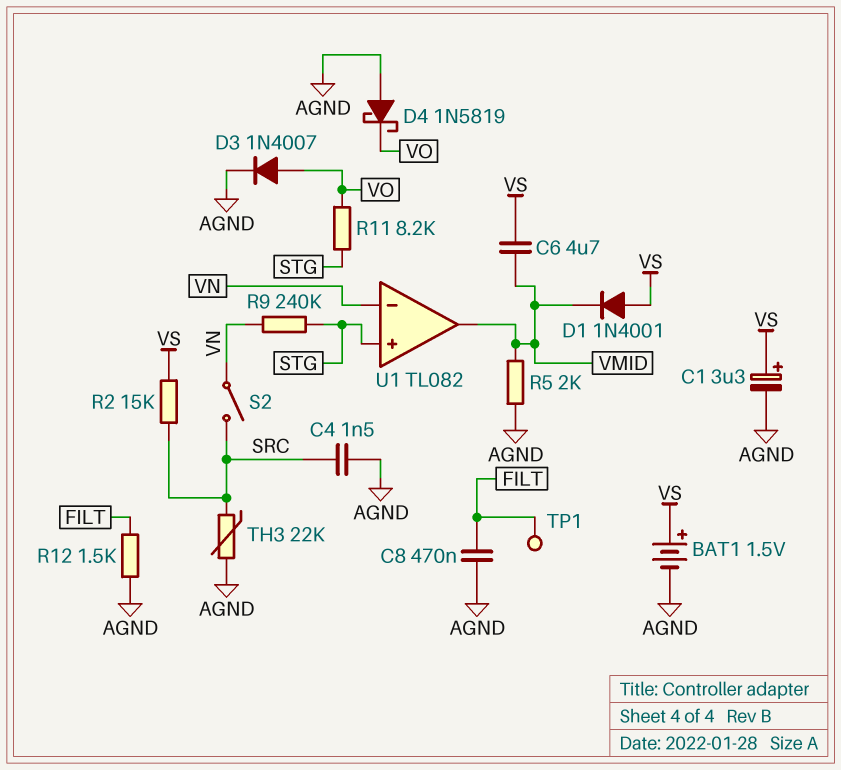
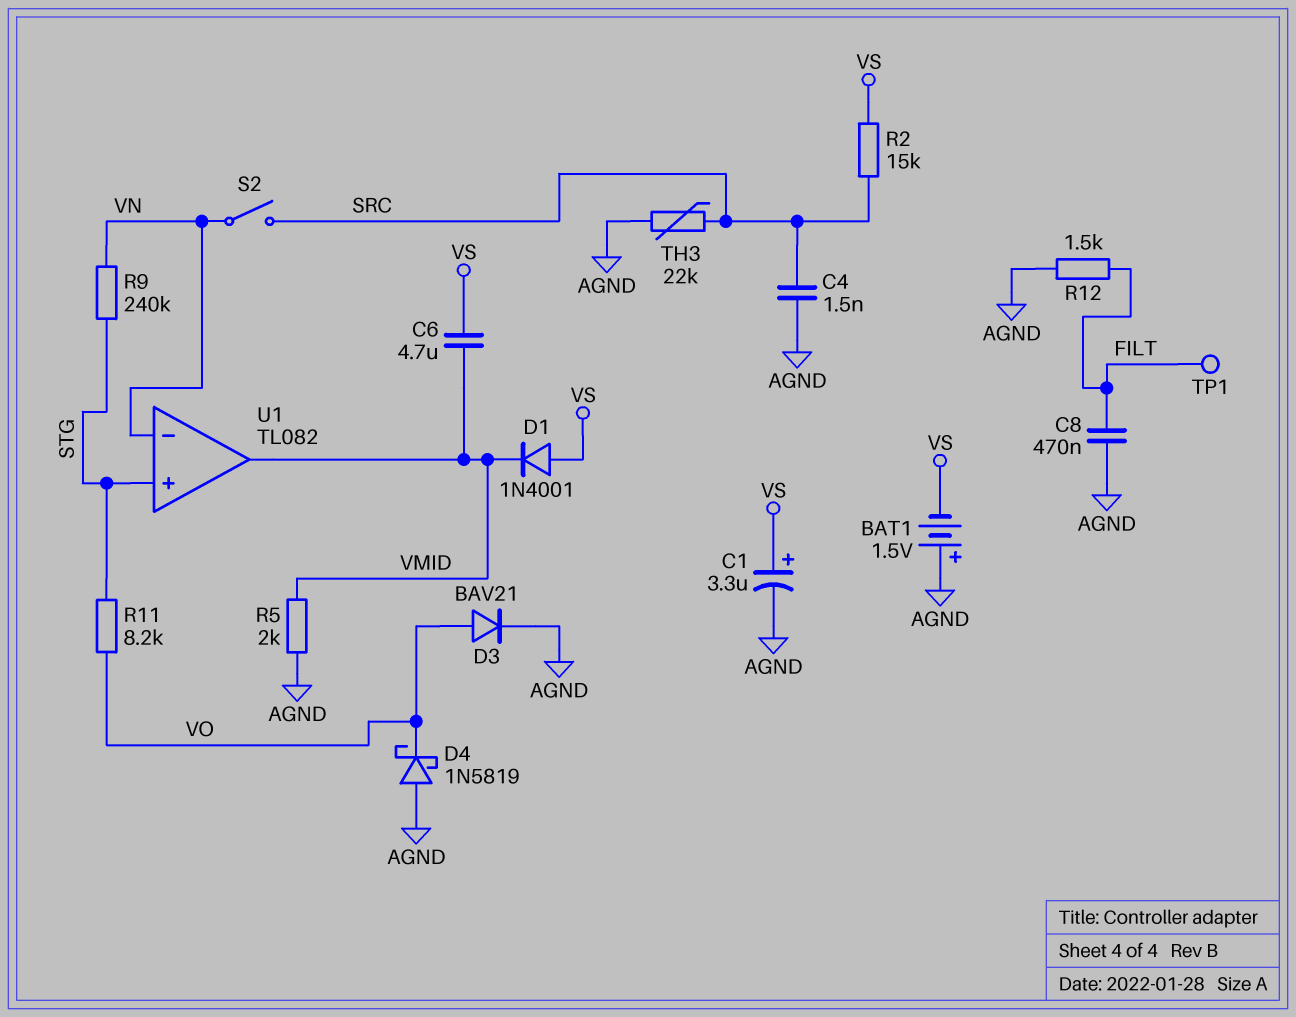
BAT1: 1.5V (plus VS, minus AGND) -> 1.5V (plus AGND, minus VS)
D3: diode 1N4007 (A VO, K AGND) -> diode BAV21 (A VO, K AGND)

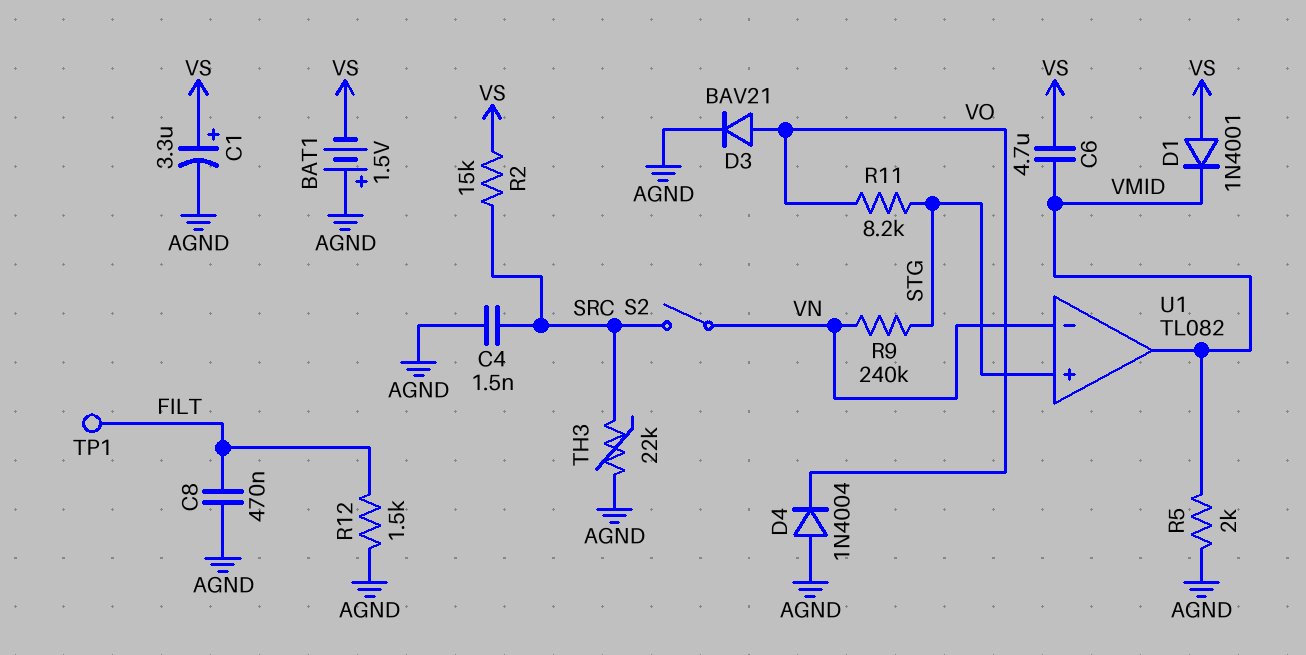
D4: schottky 1N5819 (A AGND, K VO) -> diode 1N4004 (A AGND, K VO)

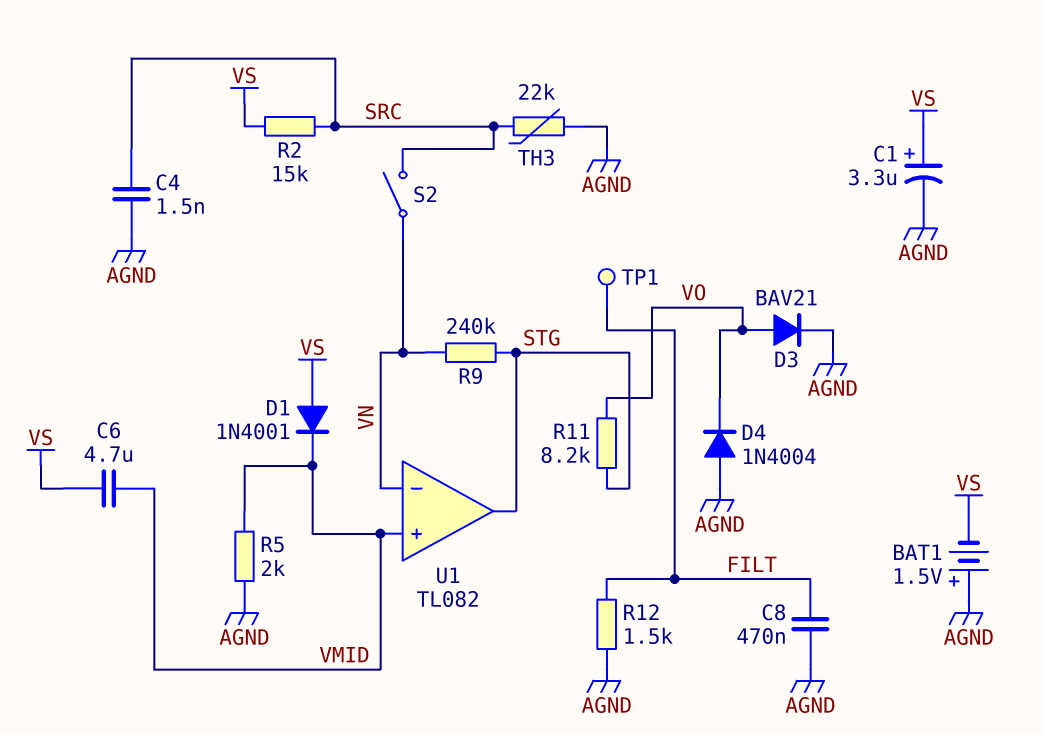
U1 pin in+: STG -> VMID
U1 pin out: VMID -> STG

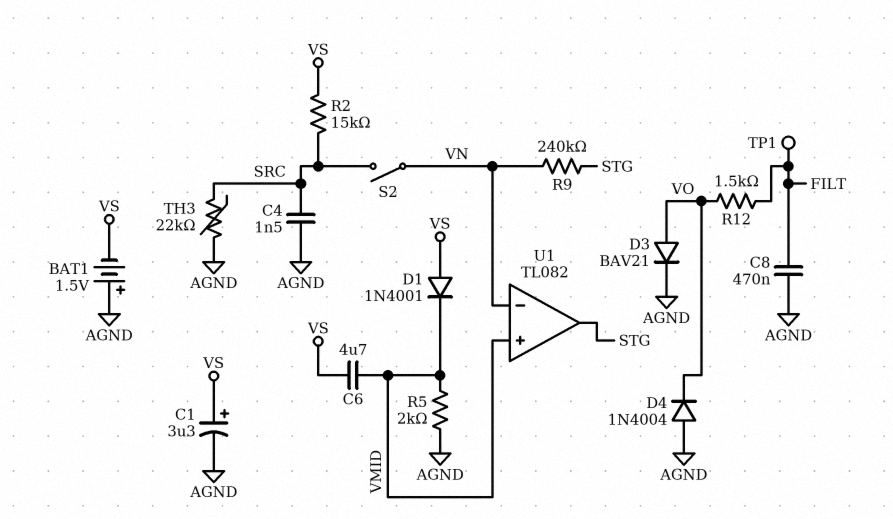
R11: 8.2k (STG, VO) -> none
R12: 1.5k (AGND, FILT) -> 1.5k (FILT, VO)

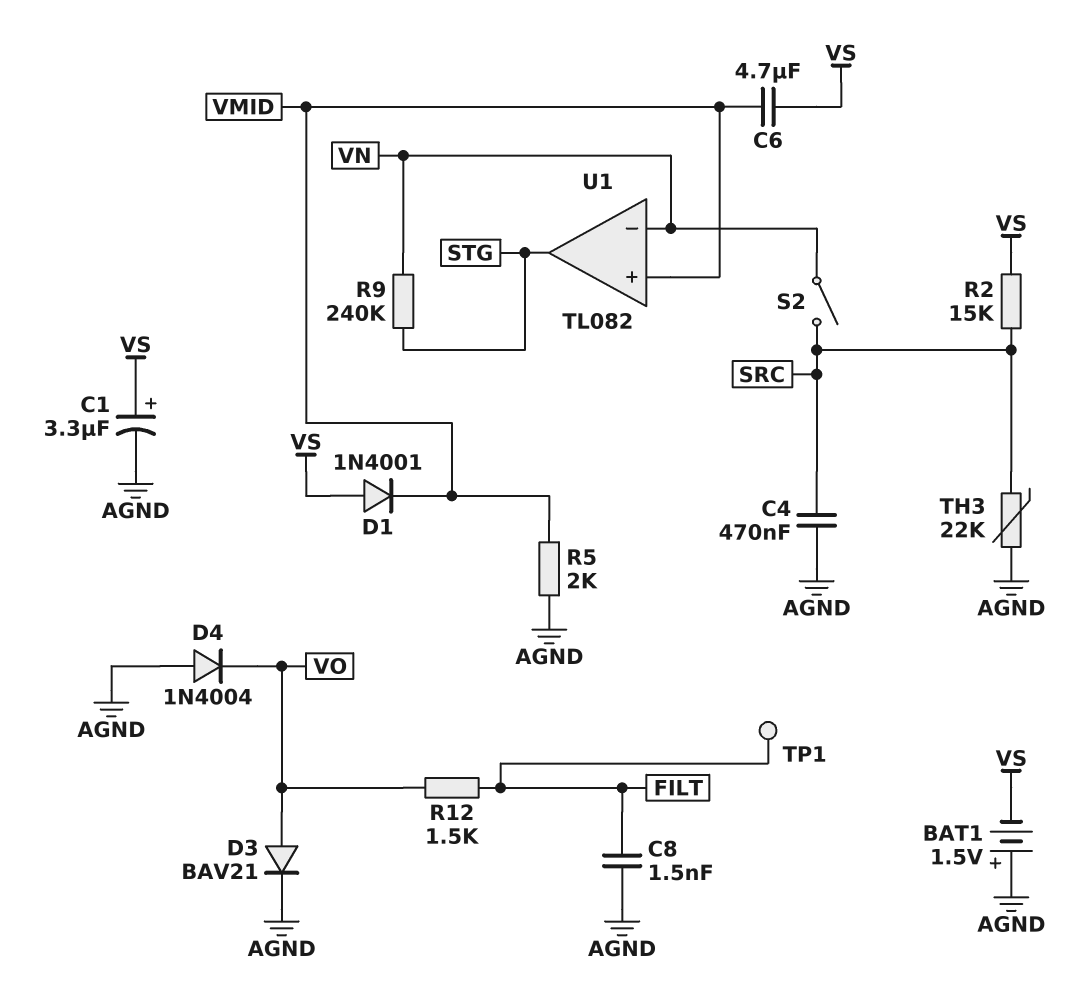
C4: 1.5nF (AGND, SRC) -> 470nF (AGND, SRC)
C8: 470nF (AGND, FILT) -> 1.5nF (AGND, FILT)

